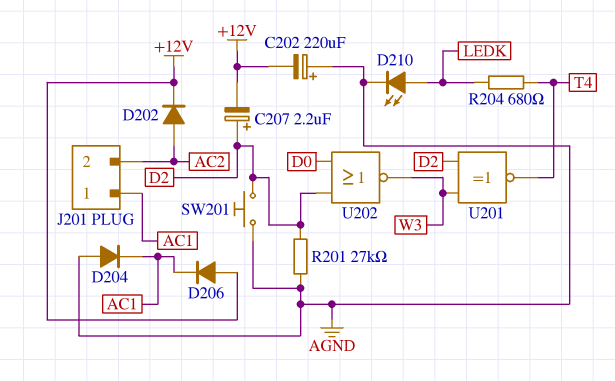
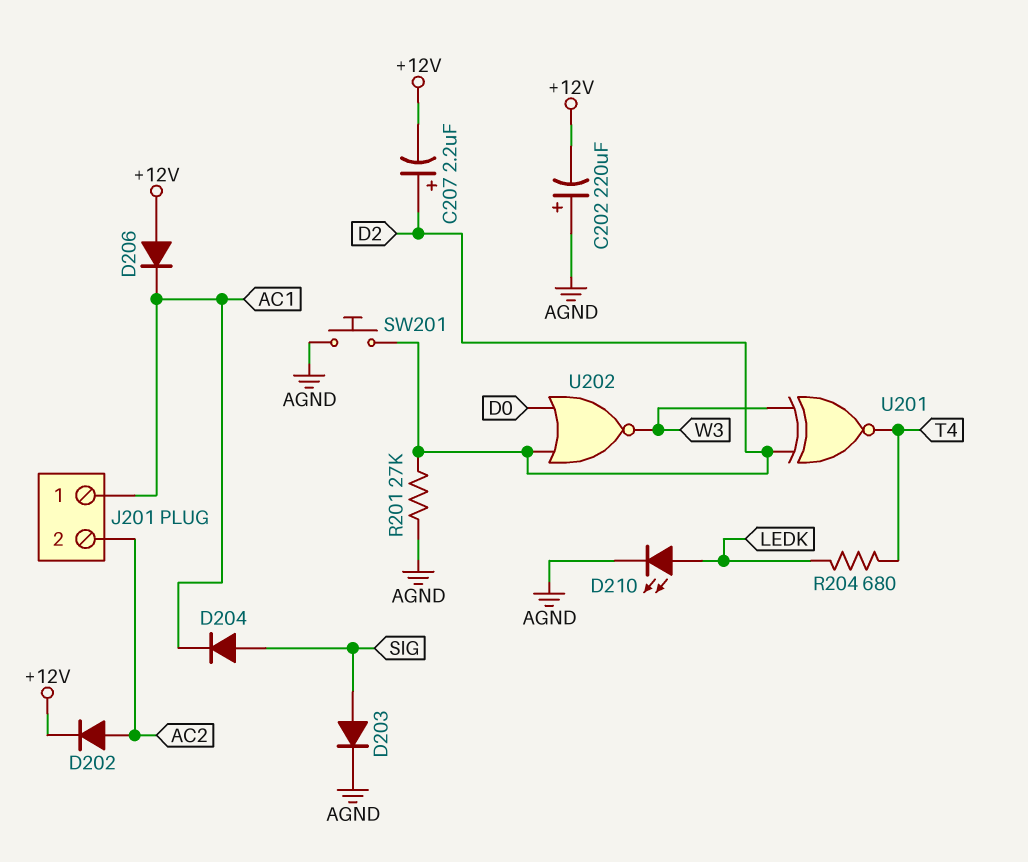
D203: none -> diode (A SIG, K AGND)
D204: diode (A AGND, K AC1) -> diode (A SIG, K AC1)

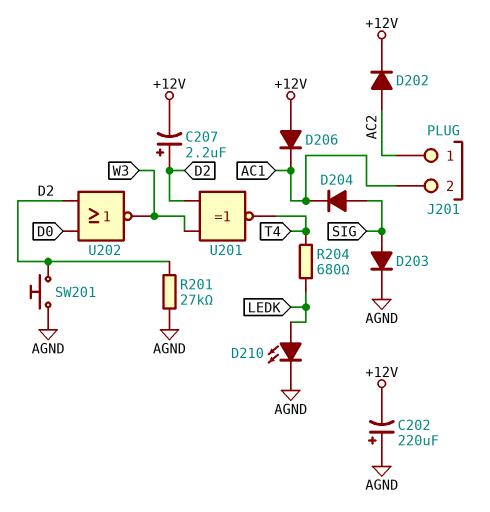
J201 pin 1: AC1 -> AC2
J201 pin 2: AC2 -> AC1

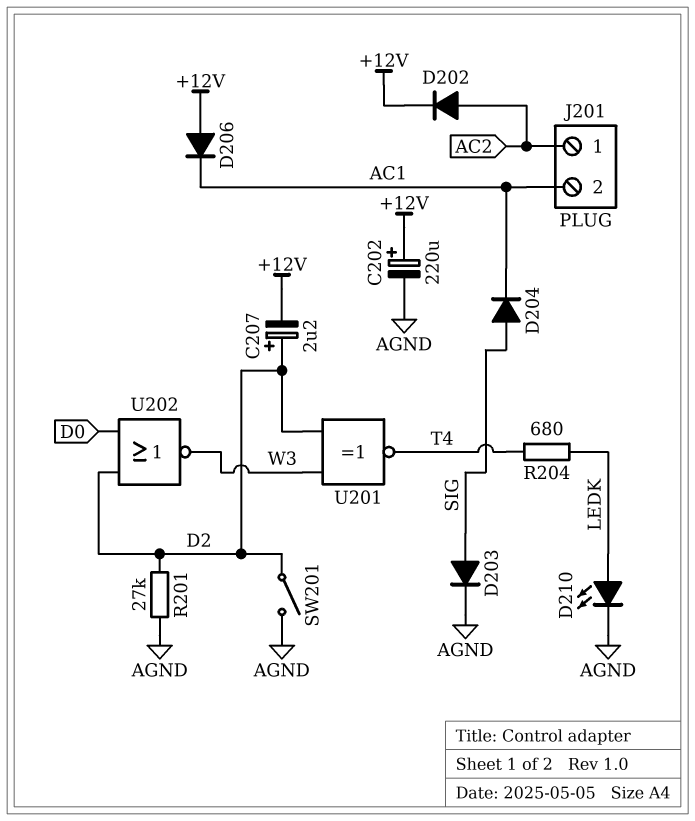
C202: 220uF (plus AGND, minus +12V) -> 220uF (plus +12V, minus AGND)
SW201: button (AGND, D2) -> switch (AGND, D2)

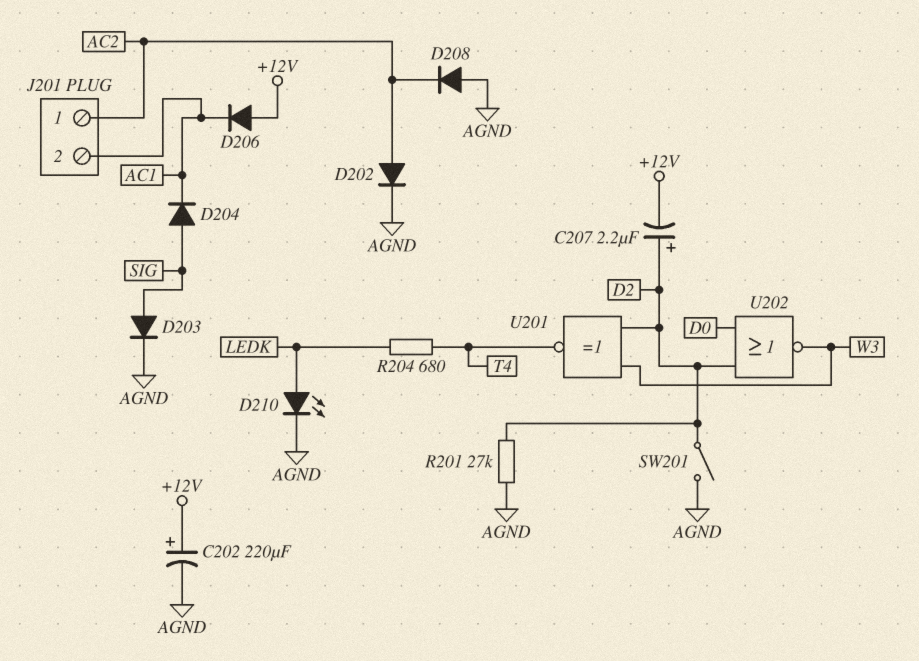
D202: diode (A AC2, K +12V) -> diode (A AC2, K AGND)
D208: none -> diode (A AGND, K AC2)

